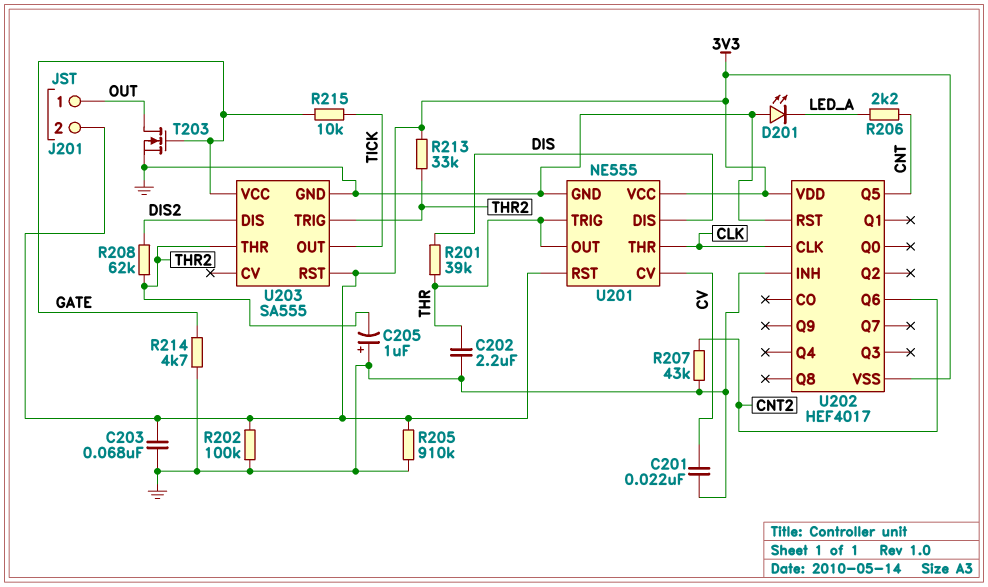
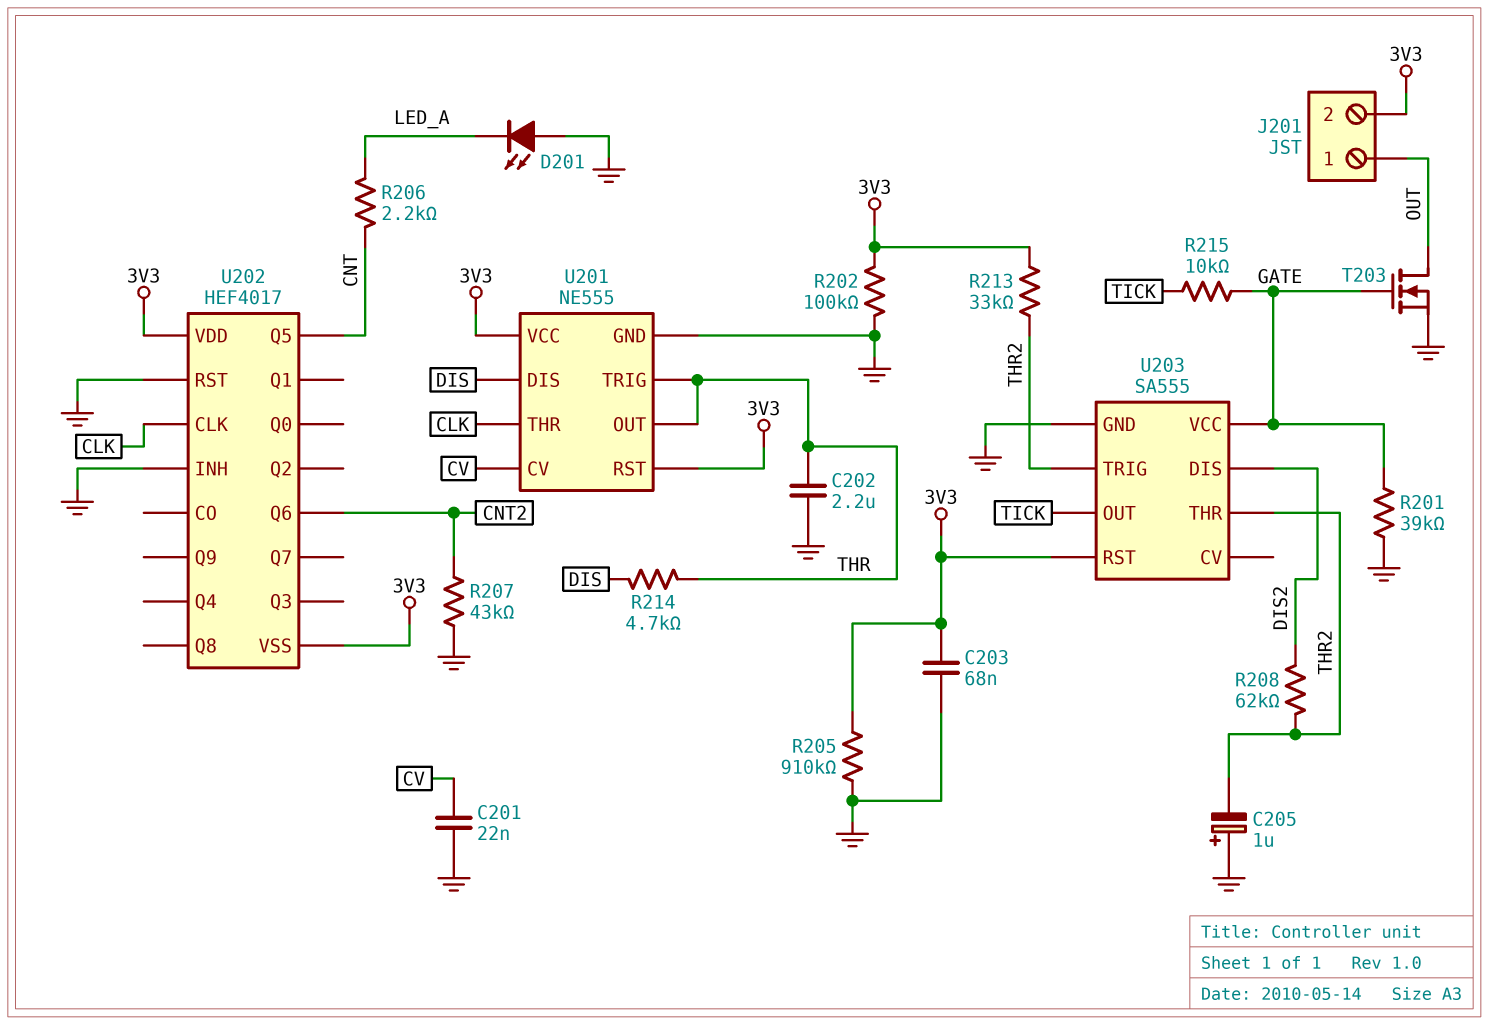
R201: 39k (DIS, THR) -> 39k (GATE, GND)
R214: 4.7k (GATE, GND) -> 4.7k (DIS, THR)

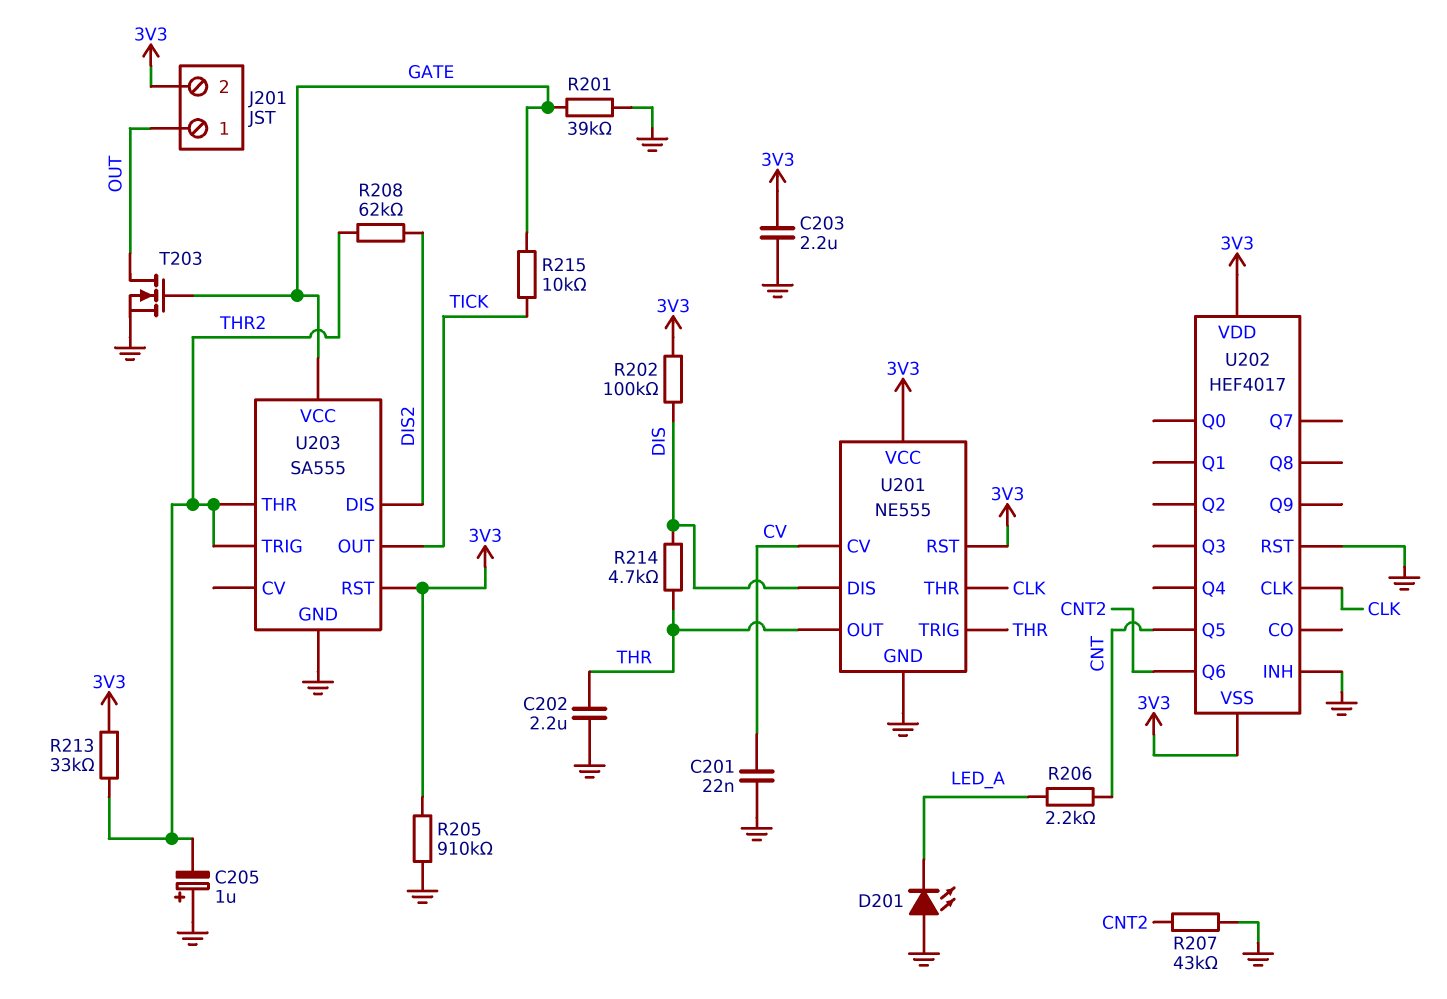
C203: 68nF (3V3, GND) -> 2.2uF (3V3, GND)
R202: 100k (3V3, GND) -> 100k (3V3, DIS)

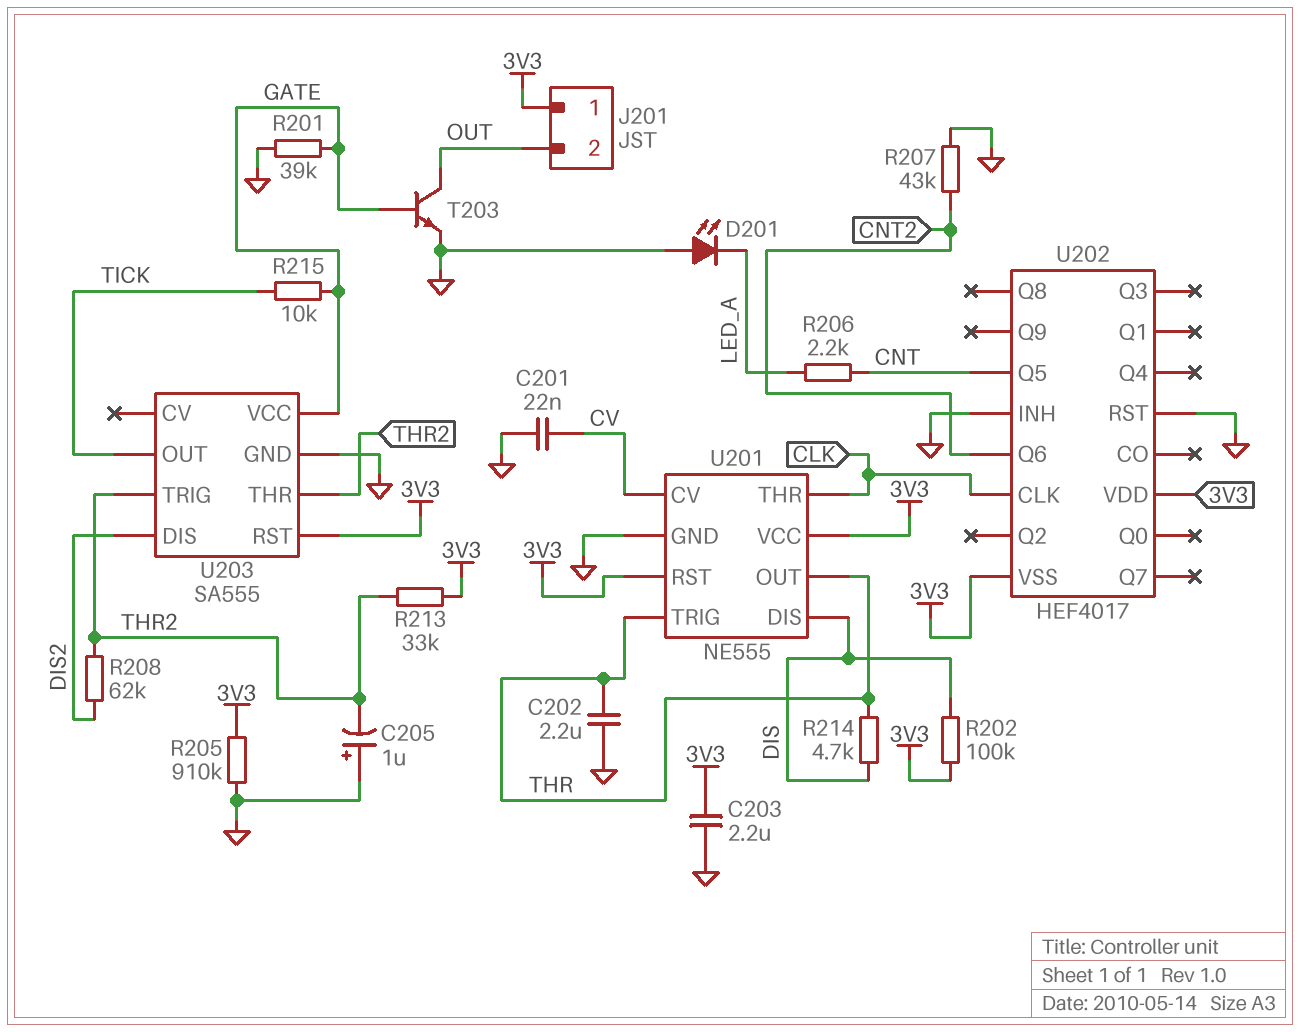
J201 pin 1: OUT -> 3V3
J201 pin 2: 3V3 -> OUT
T203: NMOS (G GATE, D OUT, S GND) -> NPN (B GATE, C OUT, E GND)

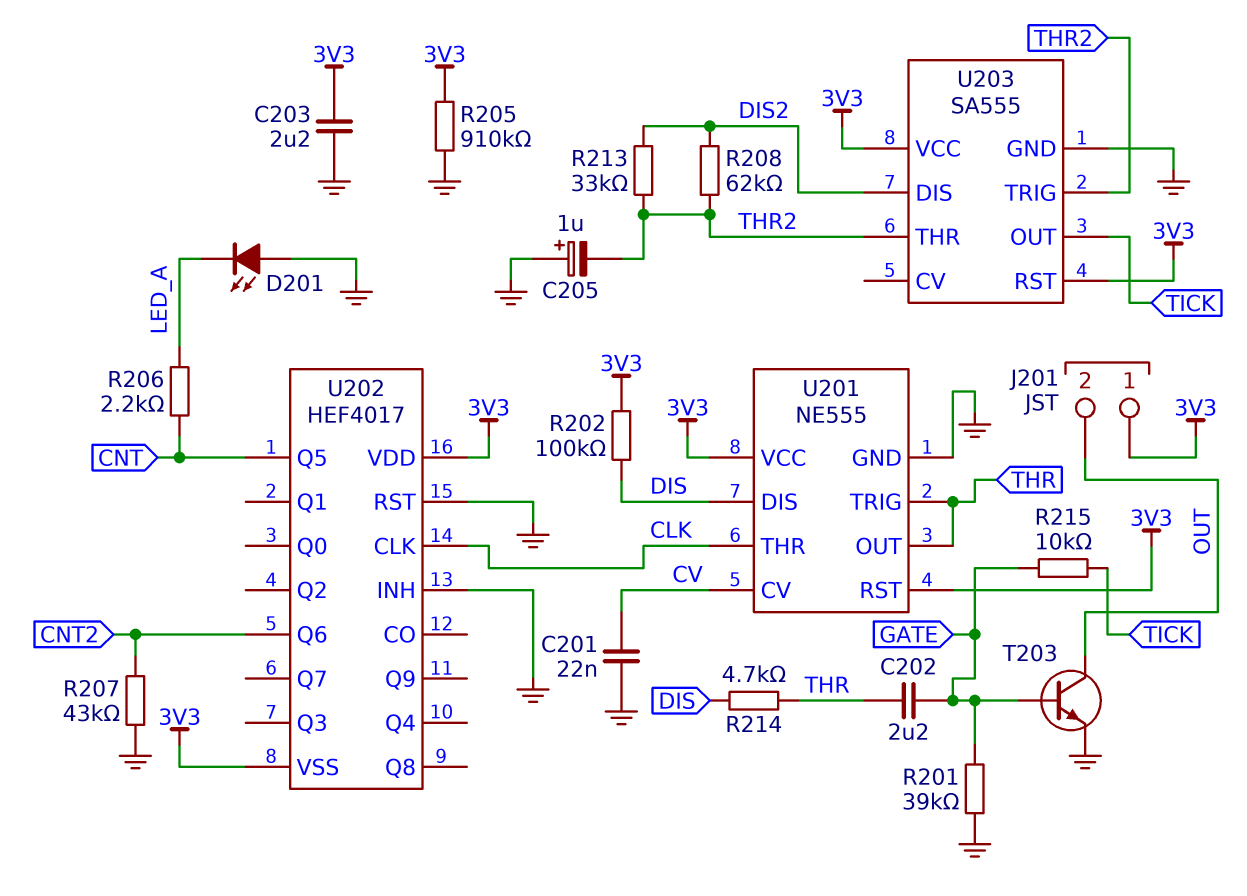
C202: 2.2uF (GND, THR) -> 2.2uF (GATE, THR)
R213: 33k (3V3, THR2) -> 33k (DIS2, THR2)
U203 pin VCC: GATE -> 3V3

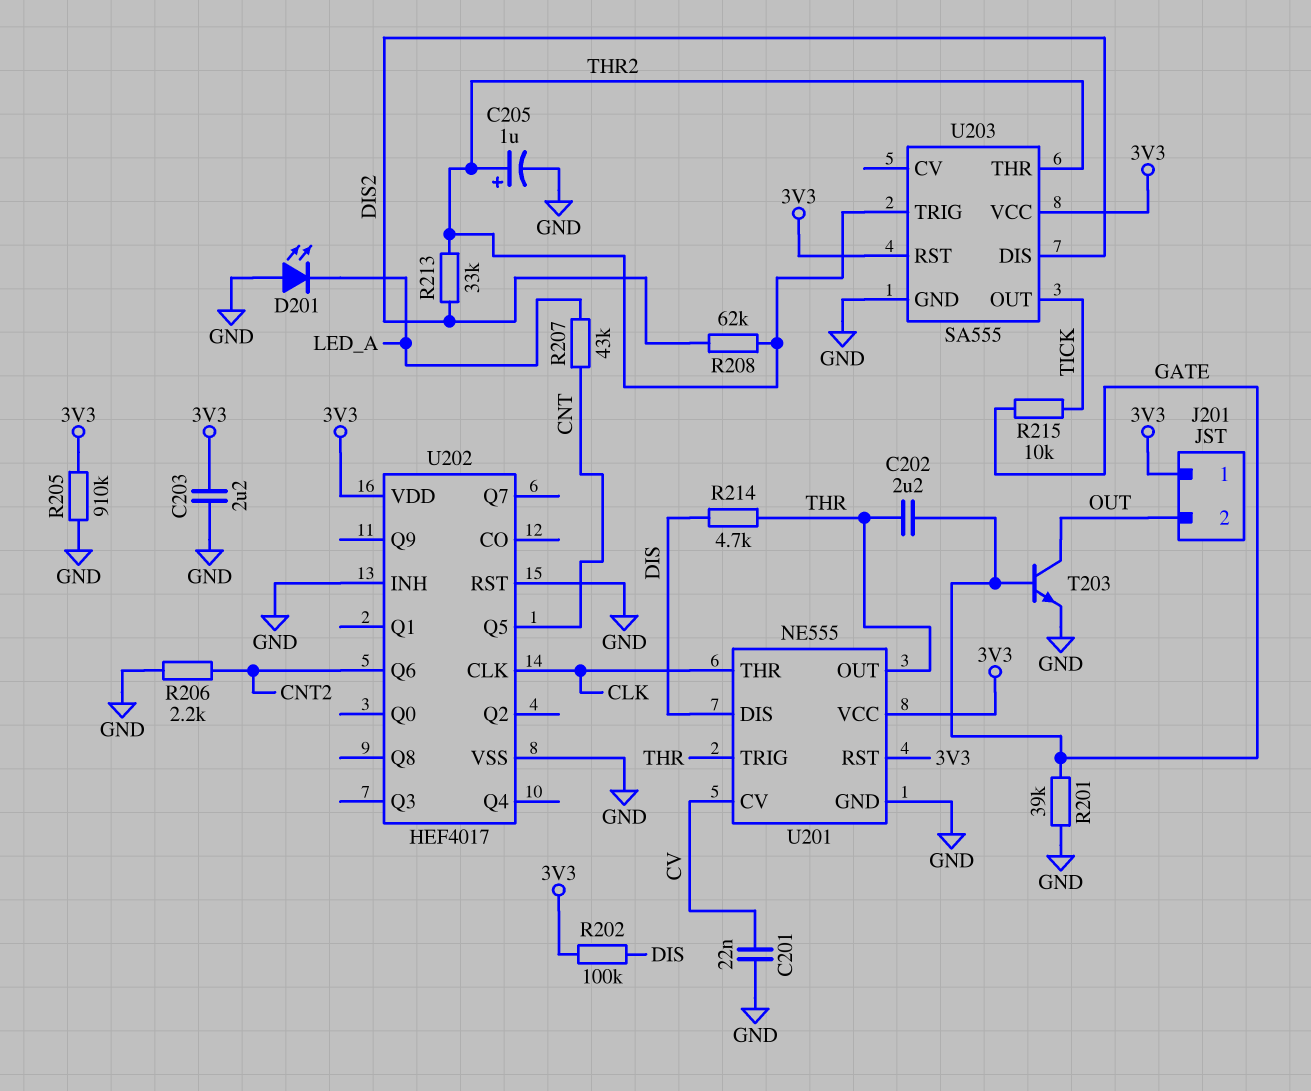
C205: 1uF (plus GND, minus THR2) -> 1uF (plus THR2, minus GND)
R206: 2.2k (CNT, LED_A) -> 2.2k (CNT2, GND)
R207: 43k (CNT2, GND) -> 43k (CNT, LED_A)
U202 pin VSS: 3V3 -> GND

